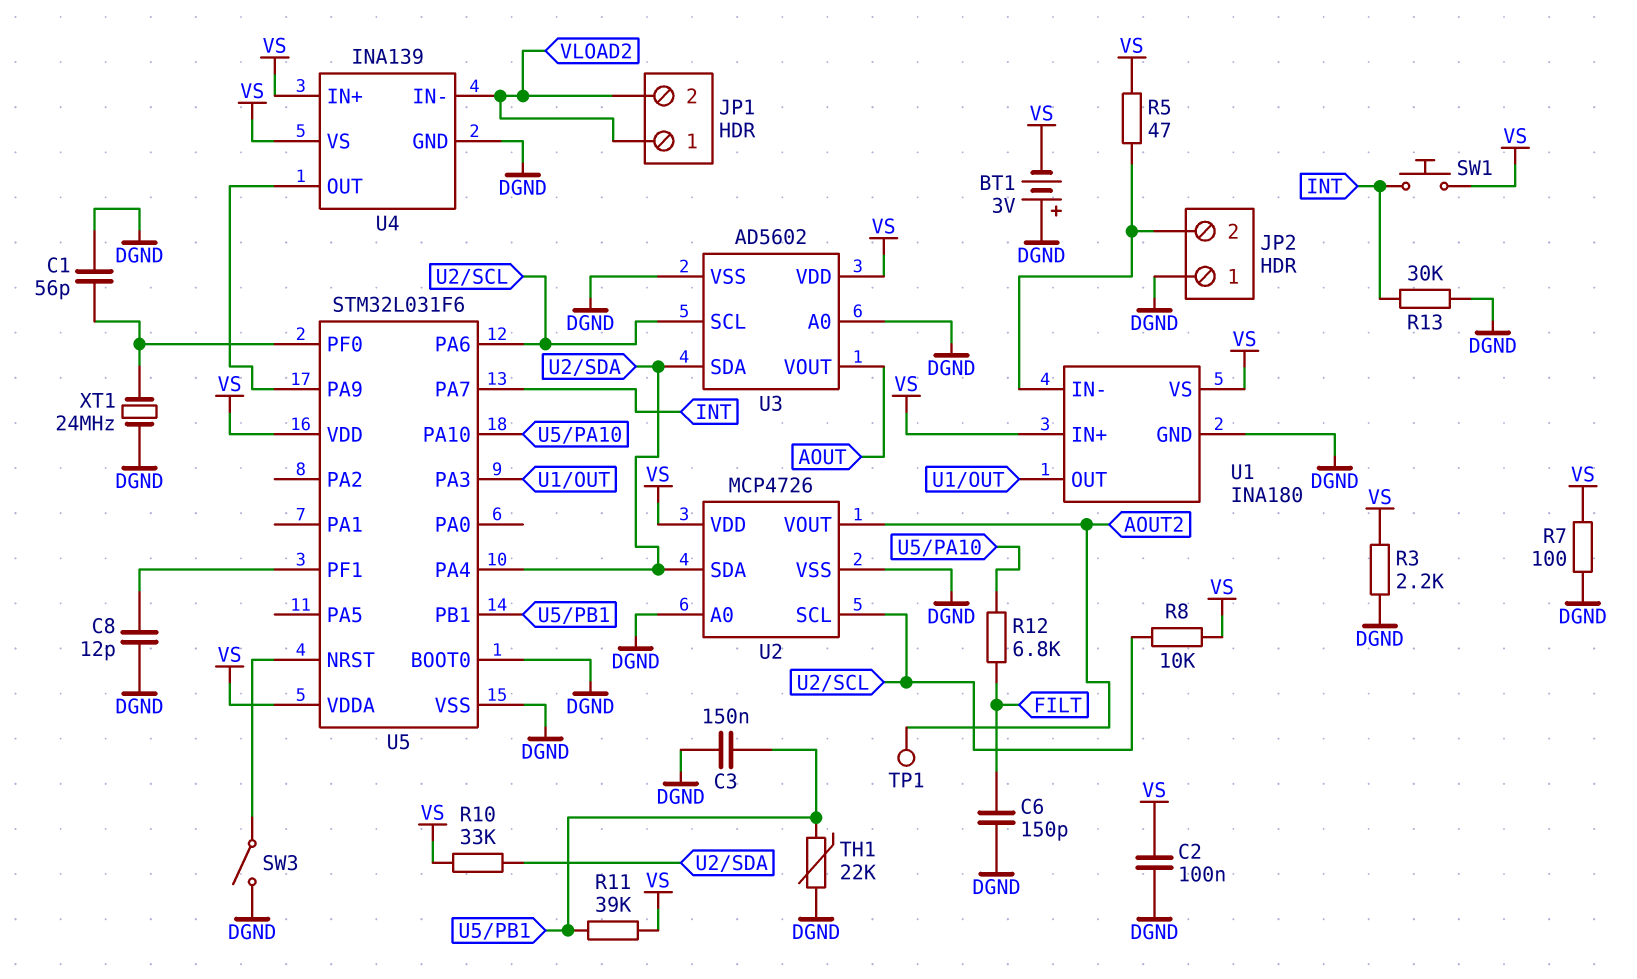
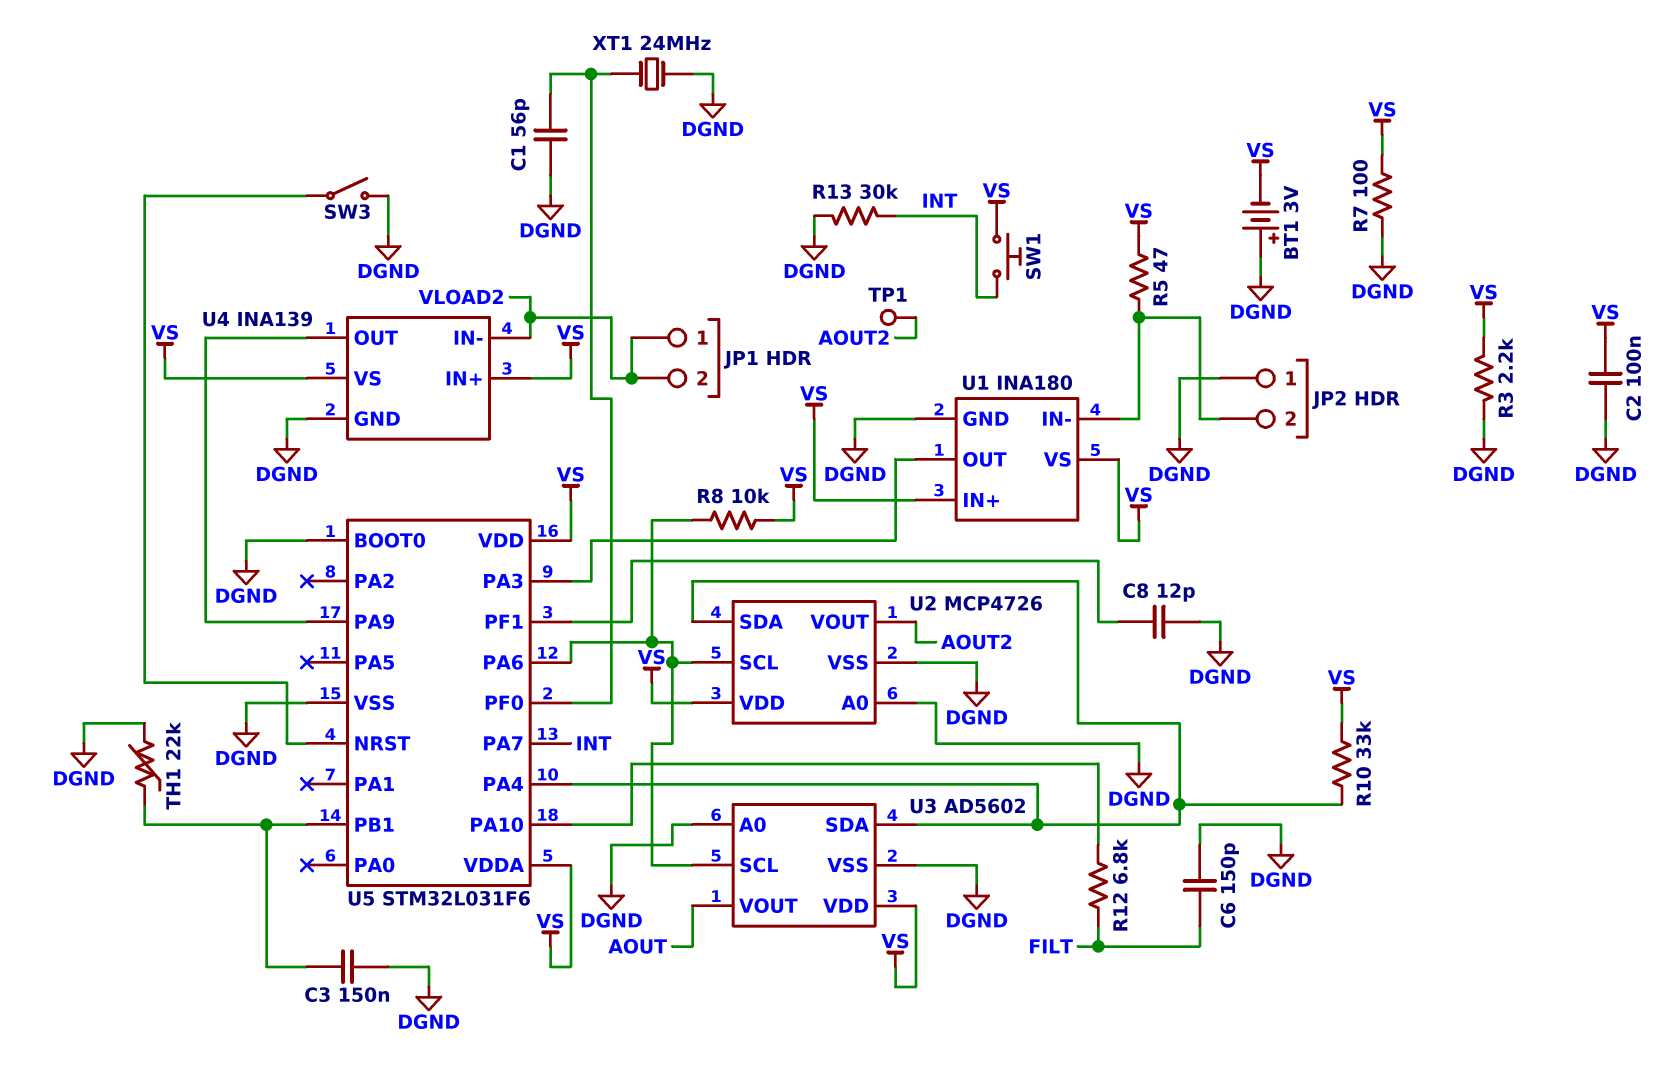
R11: 39k (U5/PB1, VS) -> none

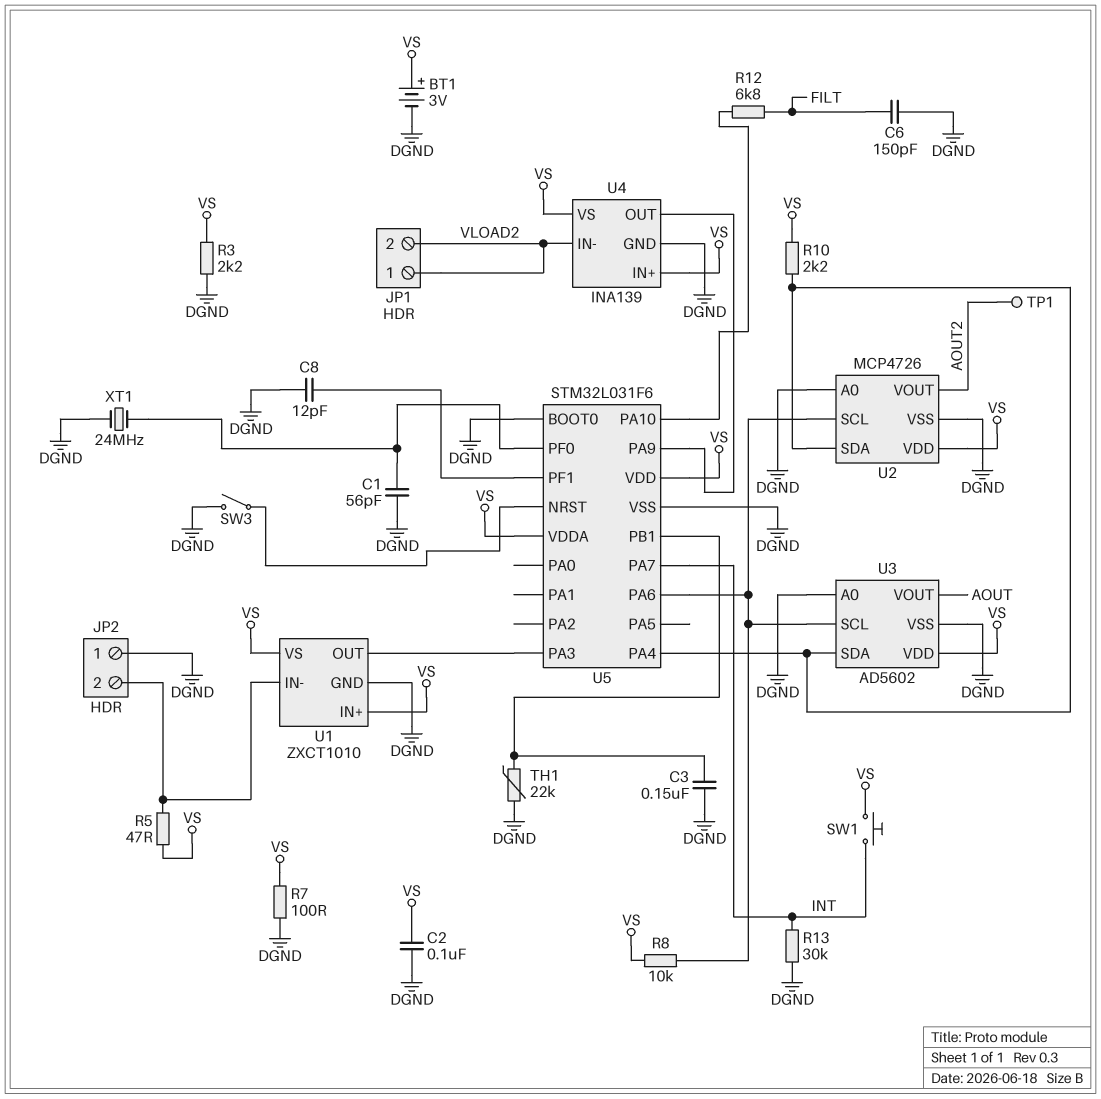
BT1: 3V (plus DGND, minus VS) -> 3V (plus VS, minus DGND)
R10: 33k (U2/SDA, VS) -> 2.2k (U2/SDA, VS)
U1: INA180 -> ZXCT1010

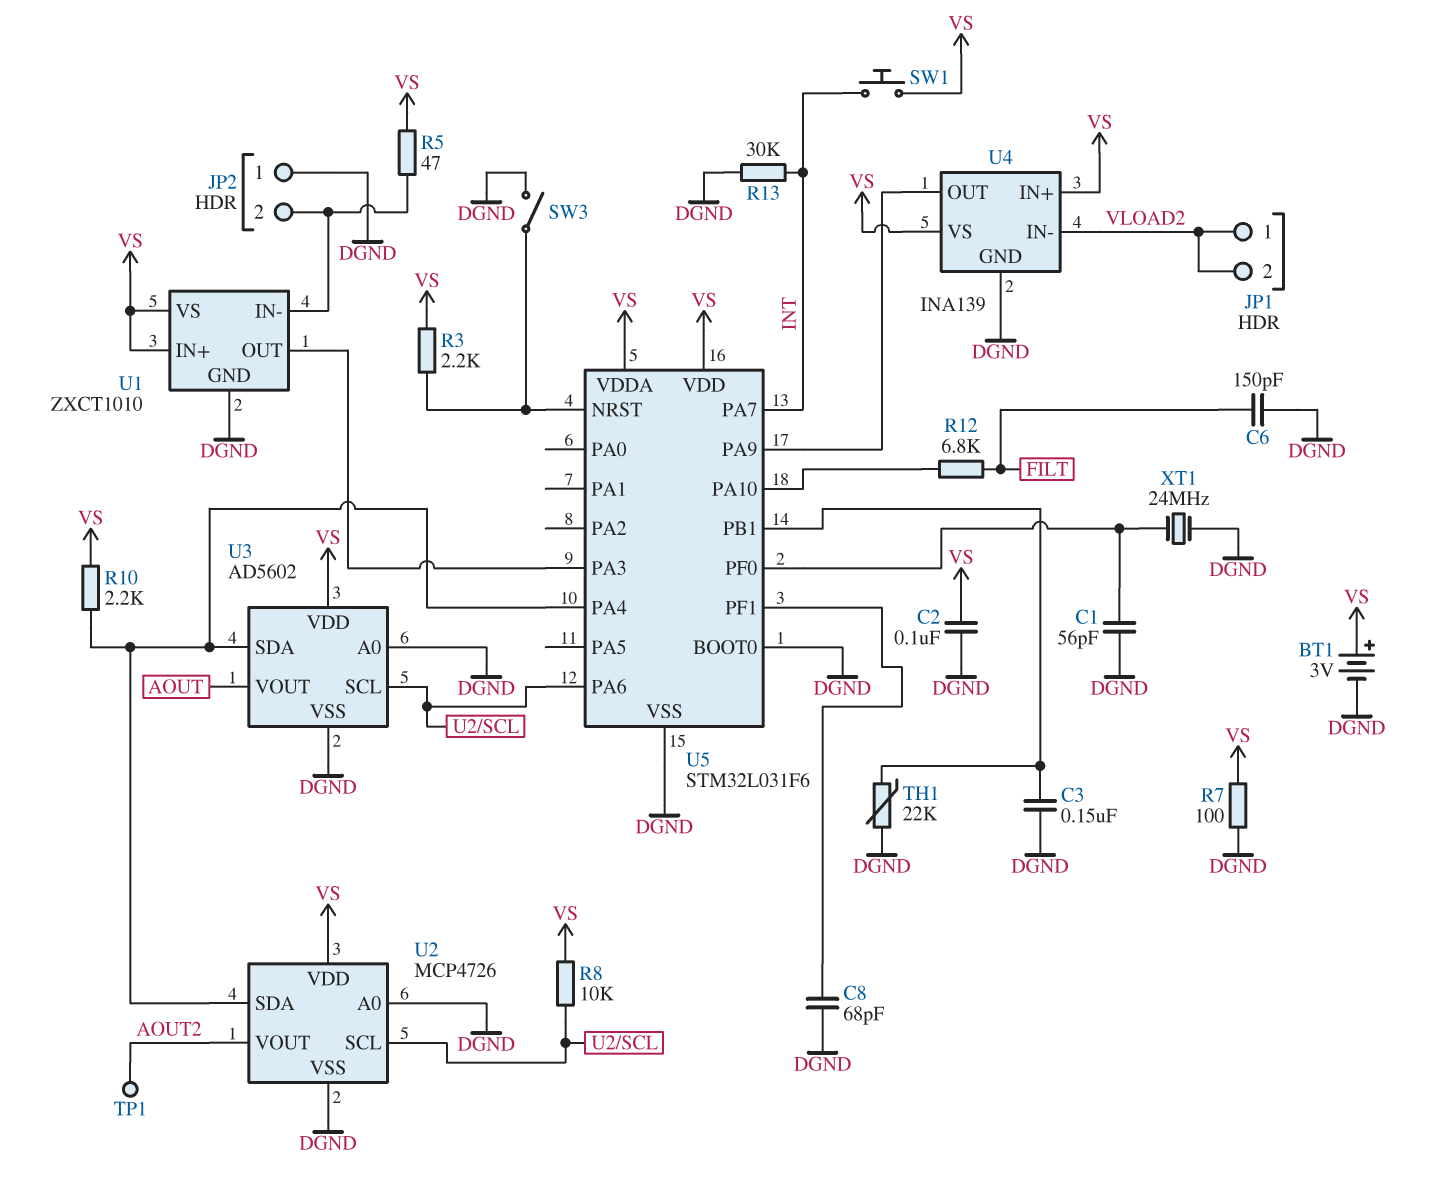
C8: 12pF (DGND, U5/PF1) -> 68pF (DGND, U5/PF1)
R3: 2.2k (DGND, VS) -> 2.2k (U5/NRST, VS)

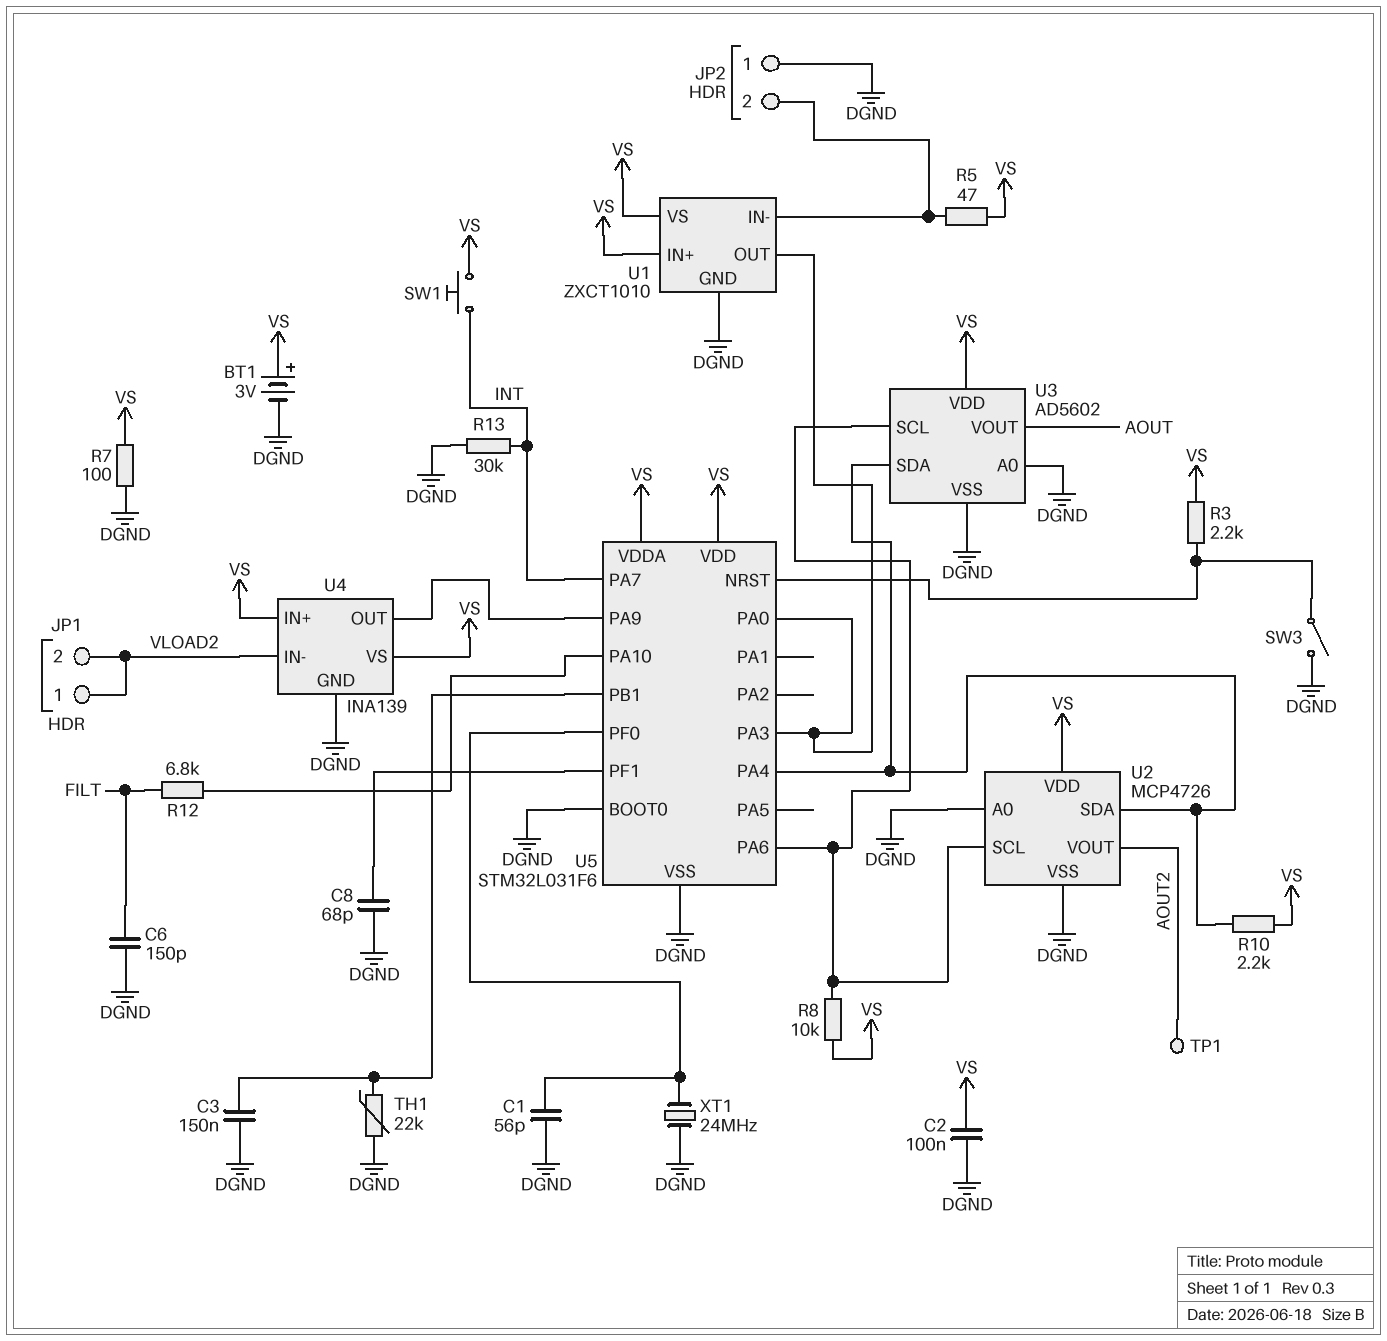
U5 pin PA0: none -> U1/OUT

